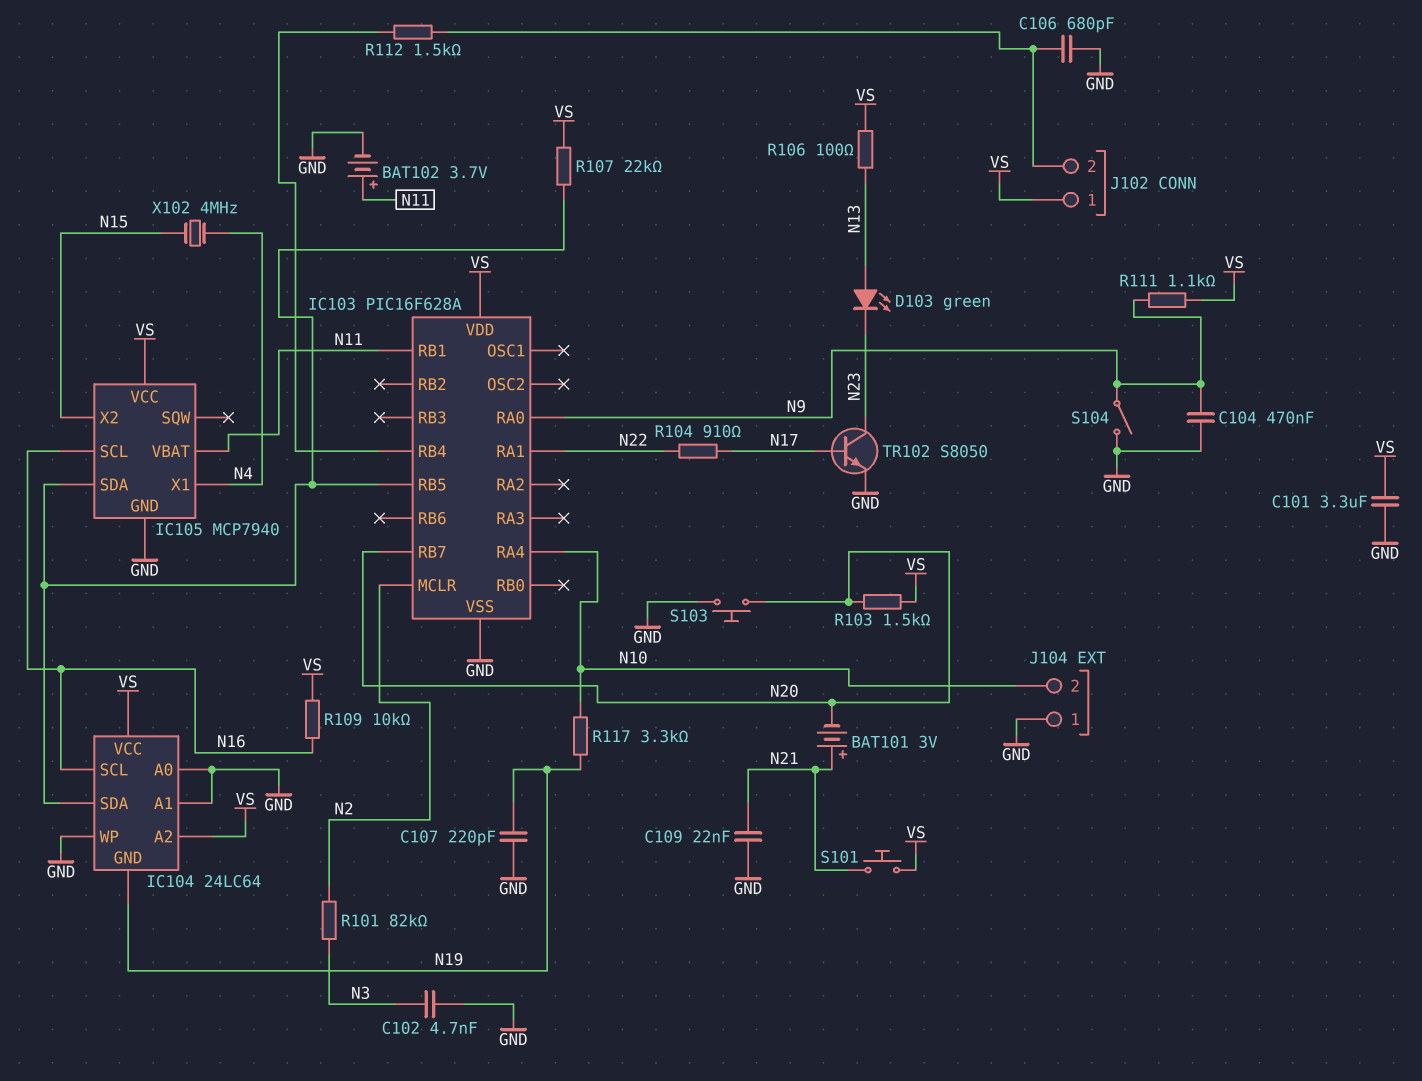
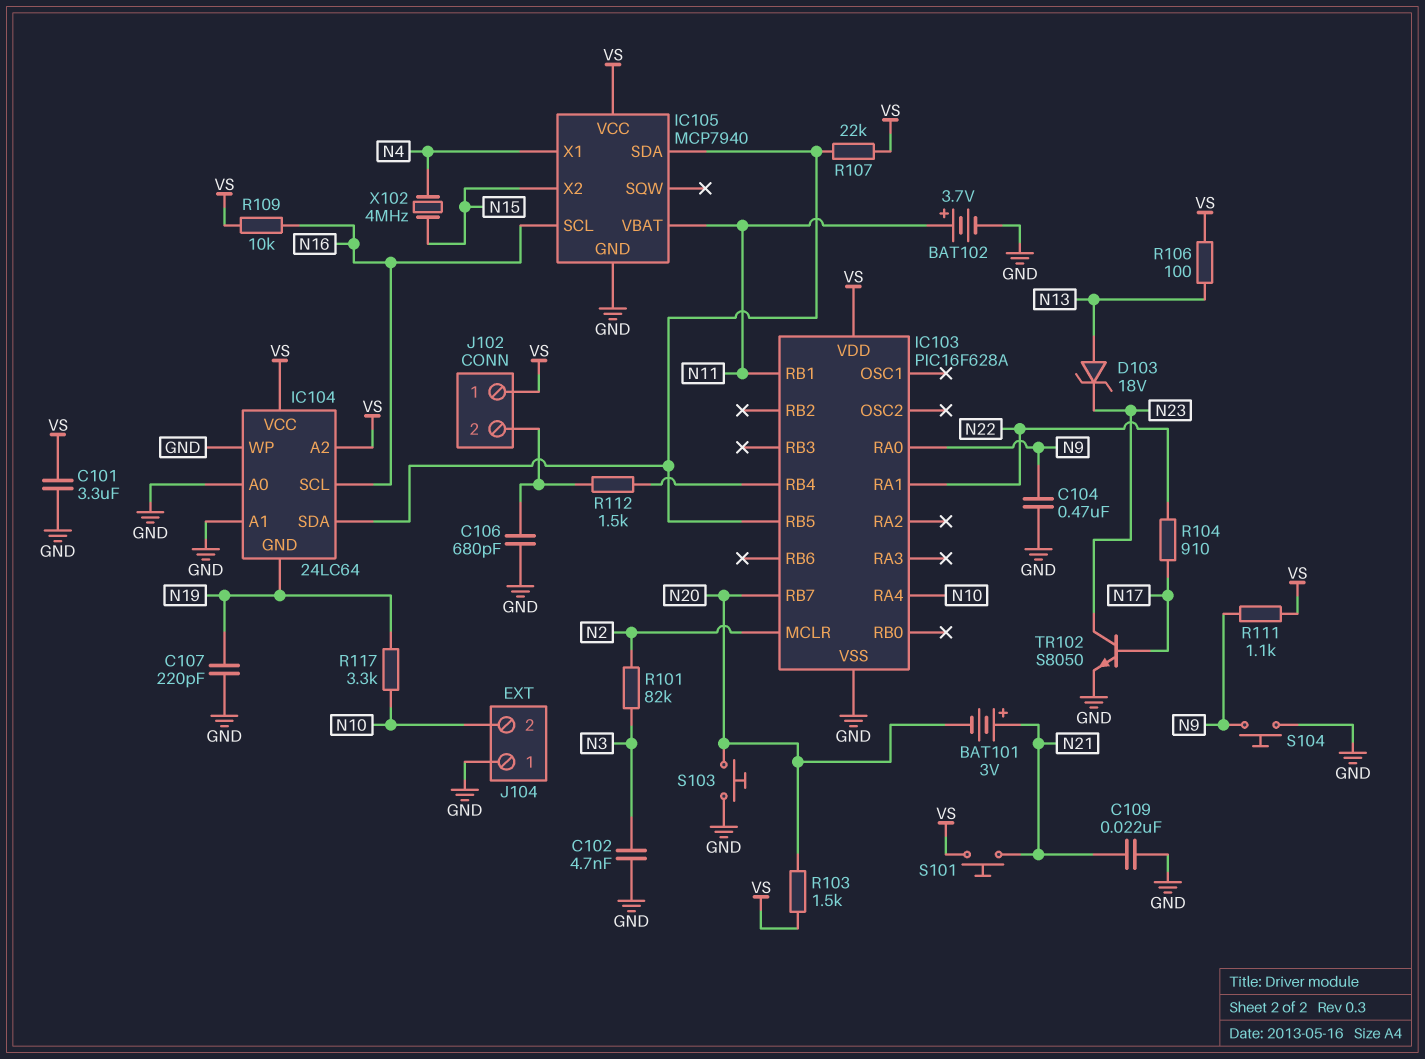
D103: LED green (A N13, K N23) -> zener 18V (A N13, K N23)
S104: switch (GND, N9) -> button (GND, N9)

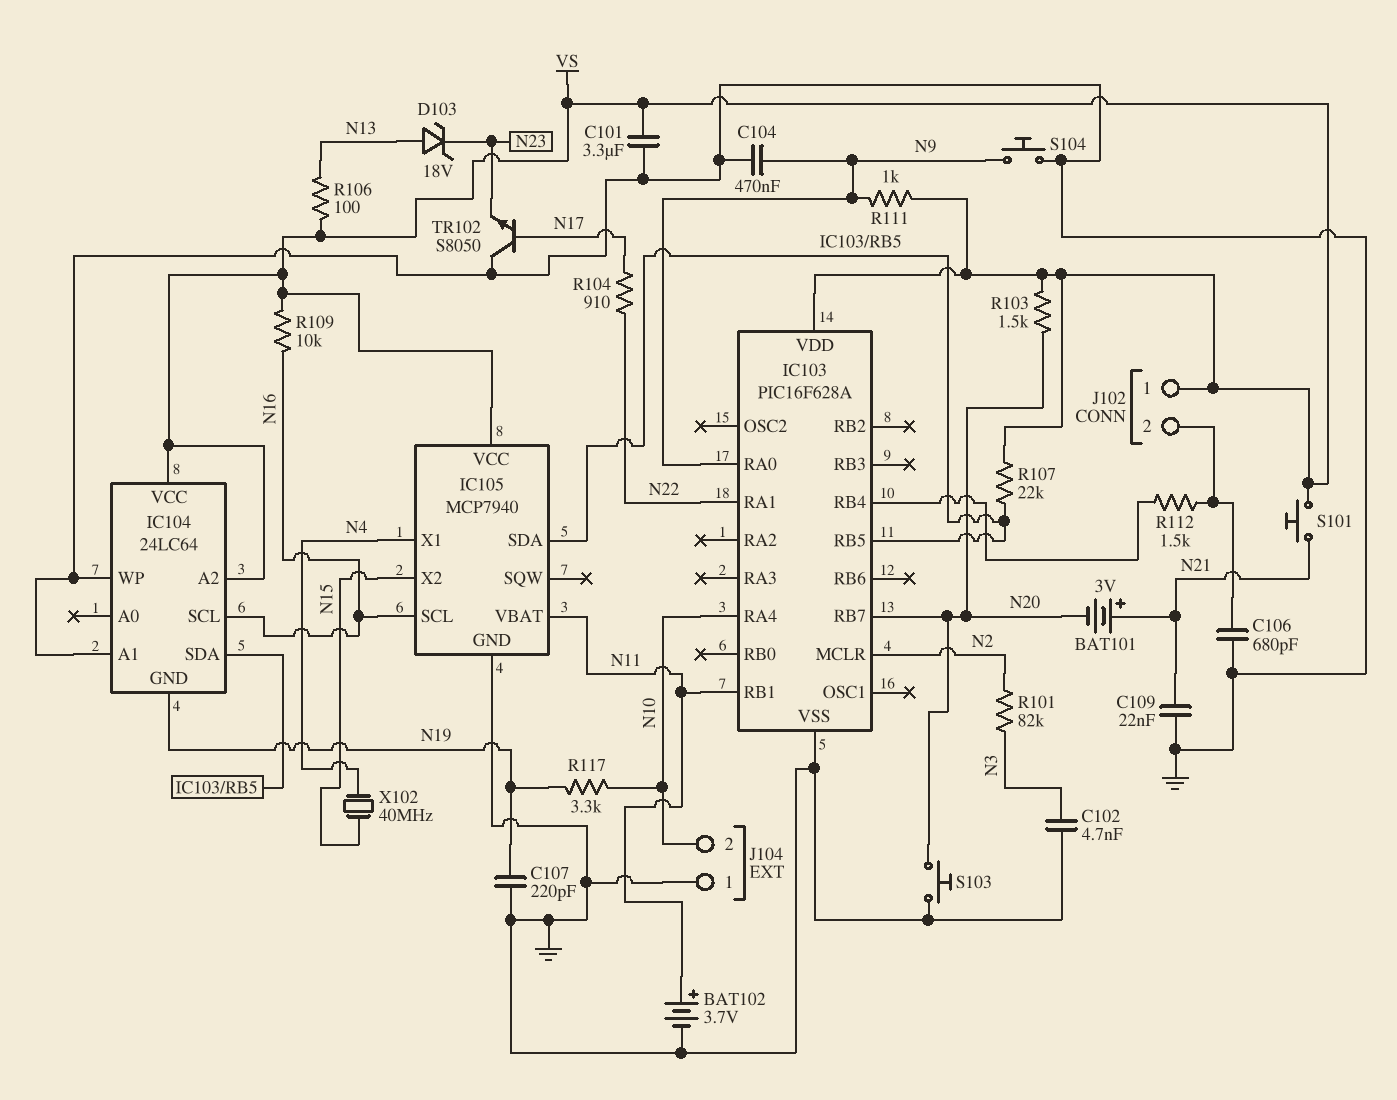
IC104 pin A0: GND -> none
R111: 1.1k (N9, VS) -> 1k (N9, VS)
TR102: NPN S8050 (B N17, C N23, E GND) -> NPN S8050 (B N17, C GND, E N23)
X102: 4MHz (N4, N15) -> 40MHz (N4, N15)

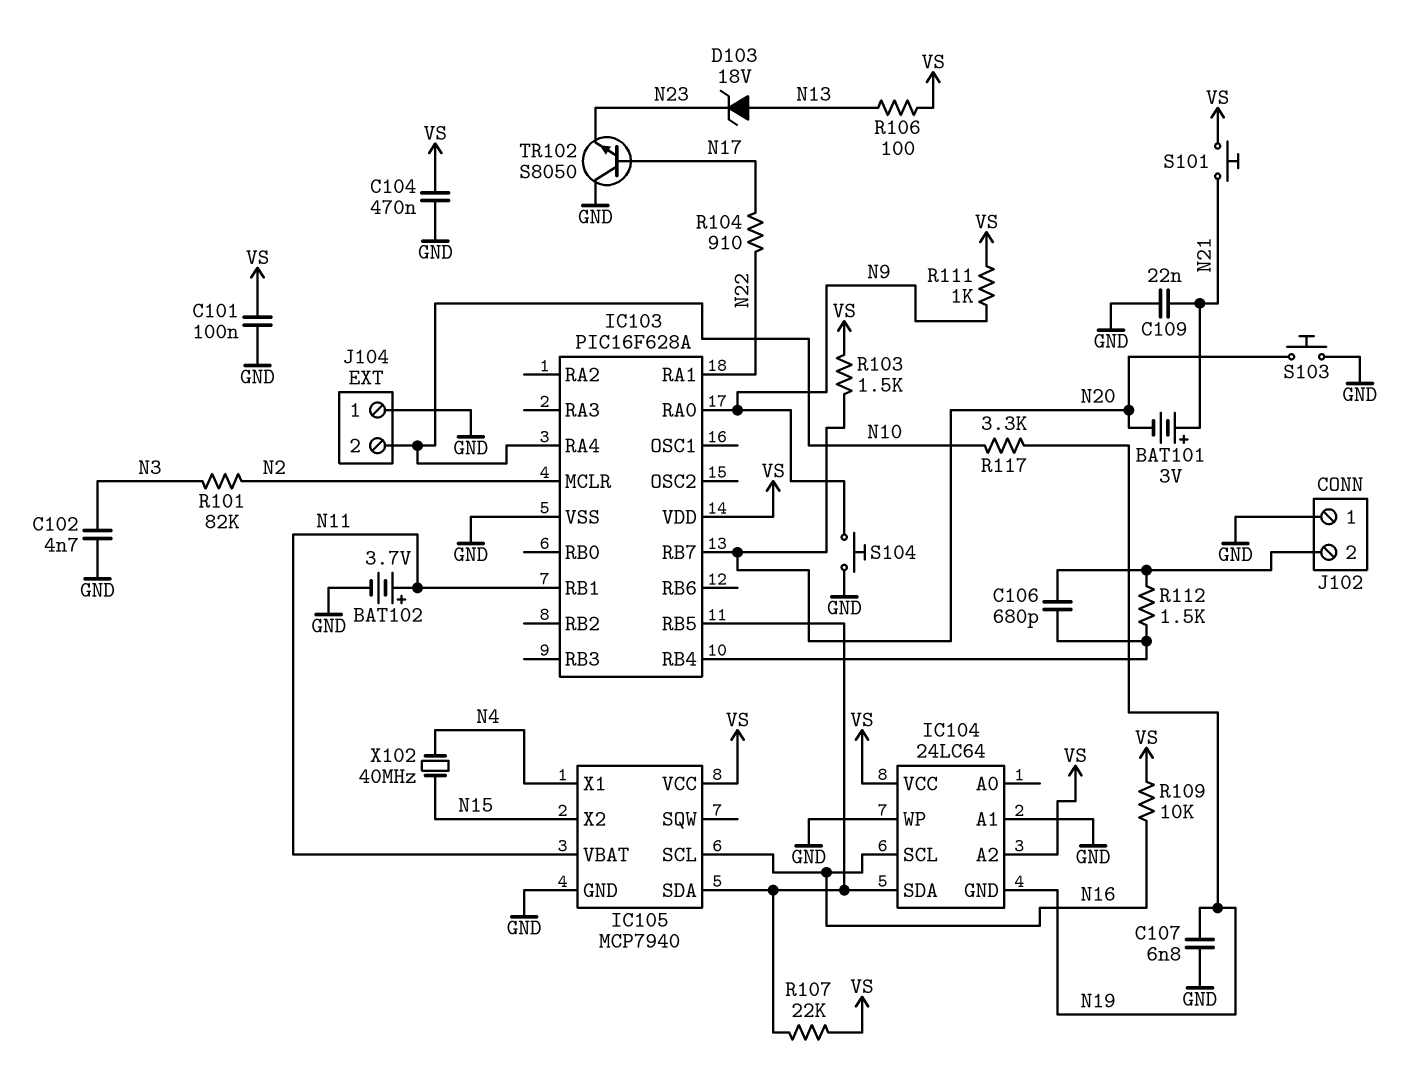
C101: 3.3uF (GND, VS) -> 100nF (GND, VS)
C104: 470nF (GND, N9) -> 470nF (GND, VS)
C106: 680pF (GND, J102/2) -> 680pF (IC103/RB4, J102/2)
C107: 220pF (GND, N19) -> 6.8nF (GND, N19)
J102 pin 1: VS -> GND

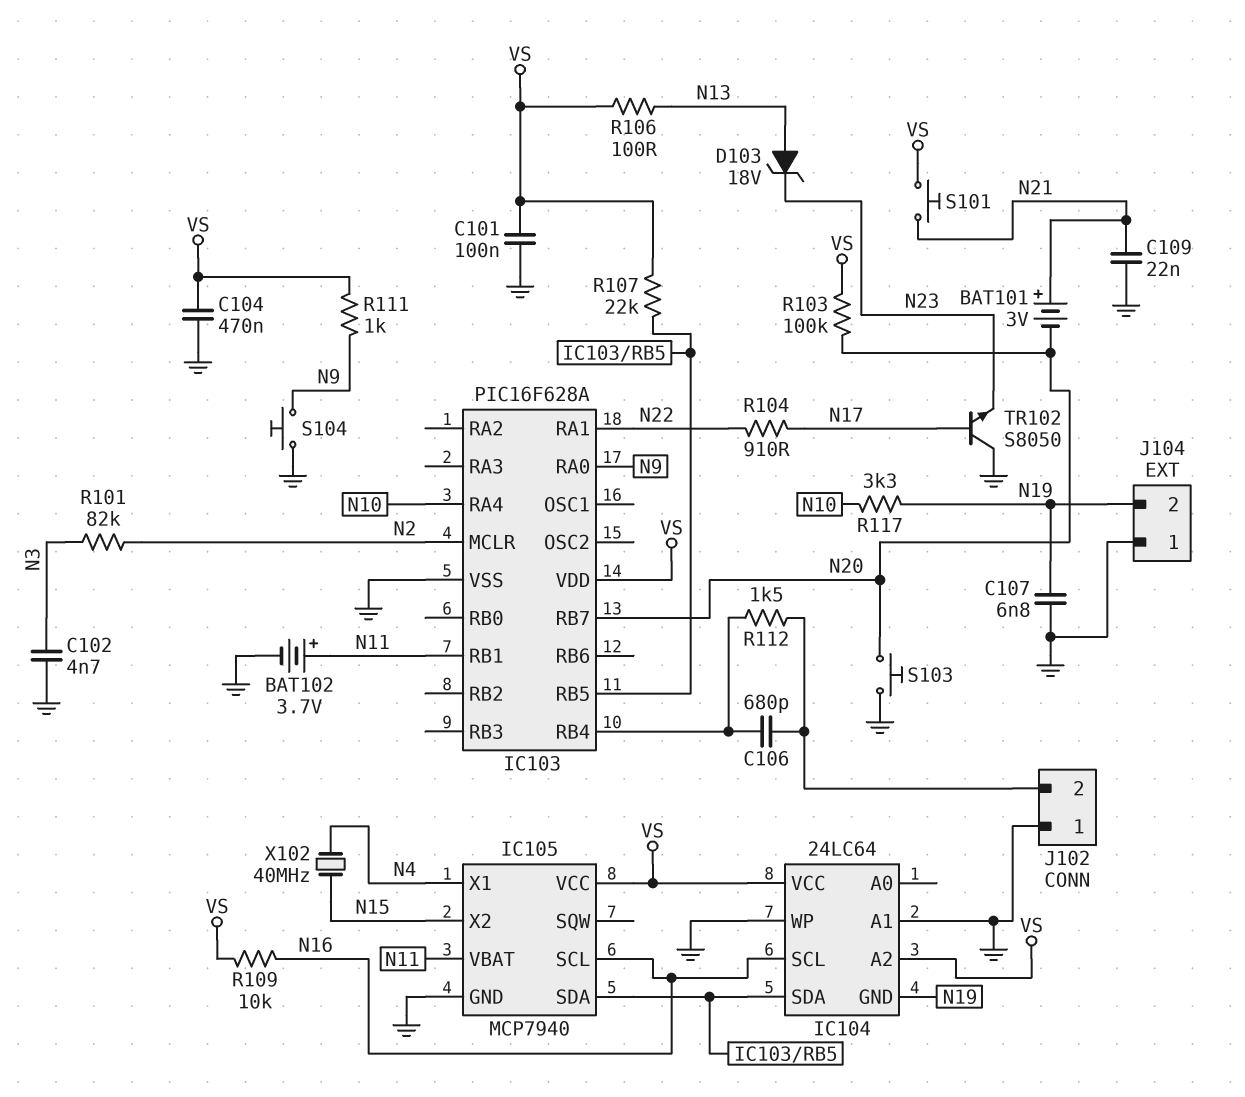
J104 pin 2: N10 -> N19
R103: 1.5k (N20, VS) -> 100k (N20, VS)

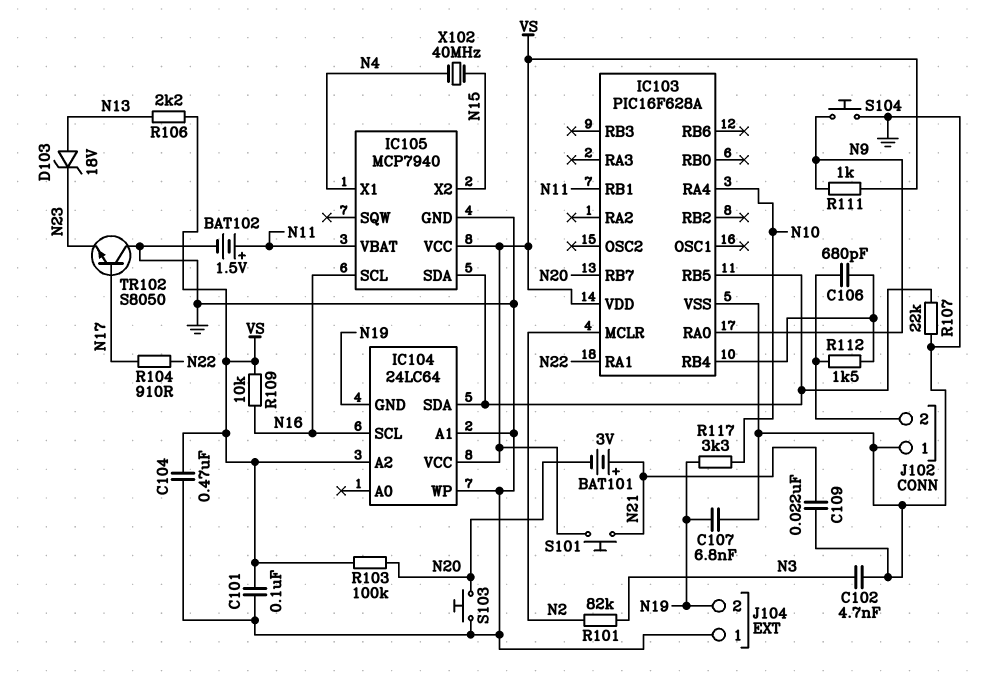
BAT102: 3.7V (plus N11, minus GND) -> 1.5V (plus N11, minus GND)
R106: 100 (N13, VS) -> 2.2k (N13, VS)
R107: 22k (IC103/RB5, VS) -> 22k (GND, IC103/RB5)

